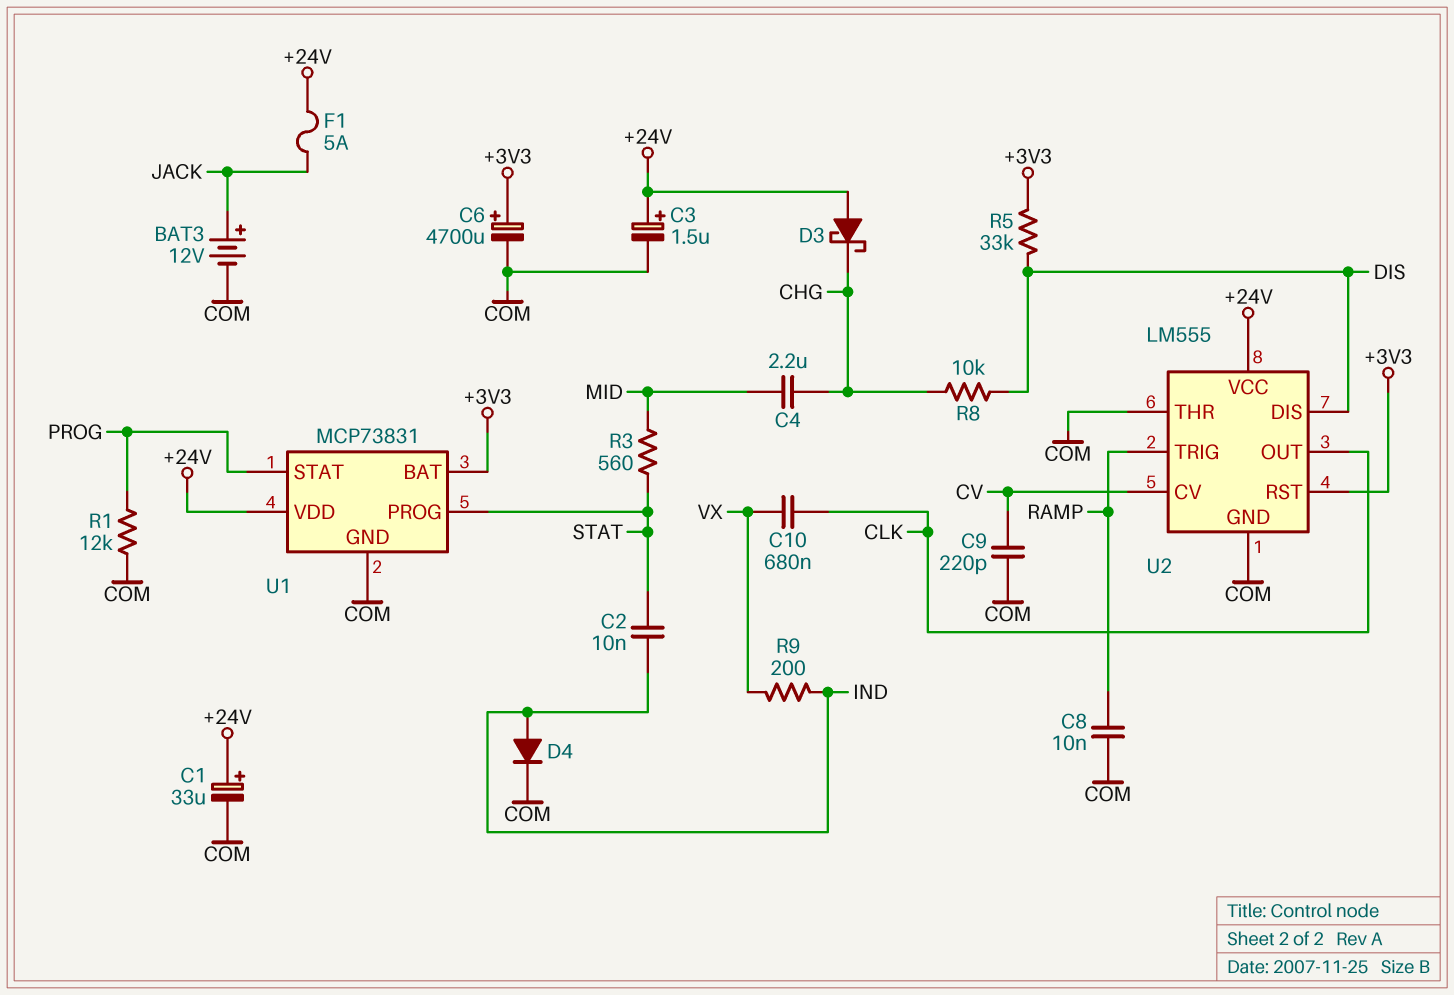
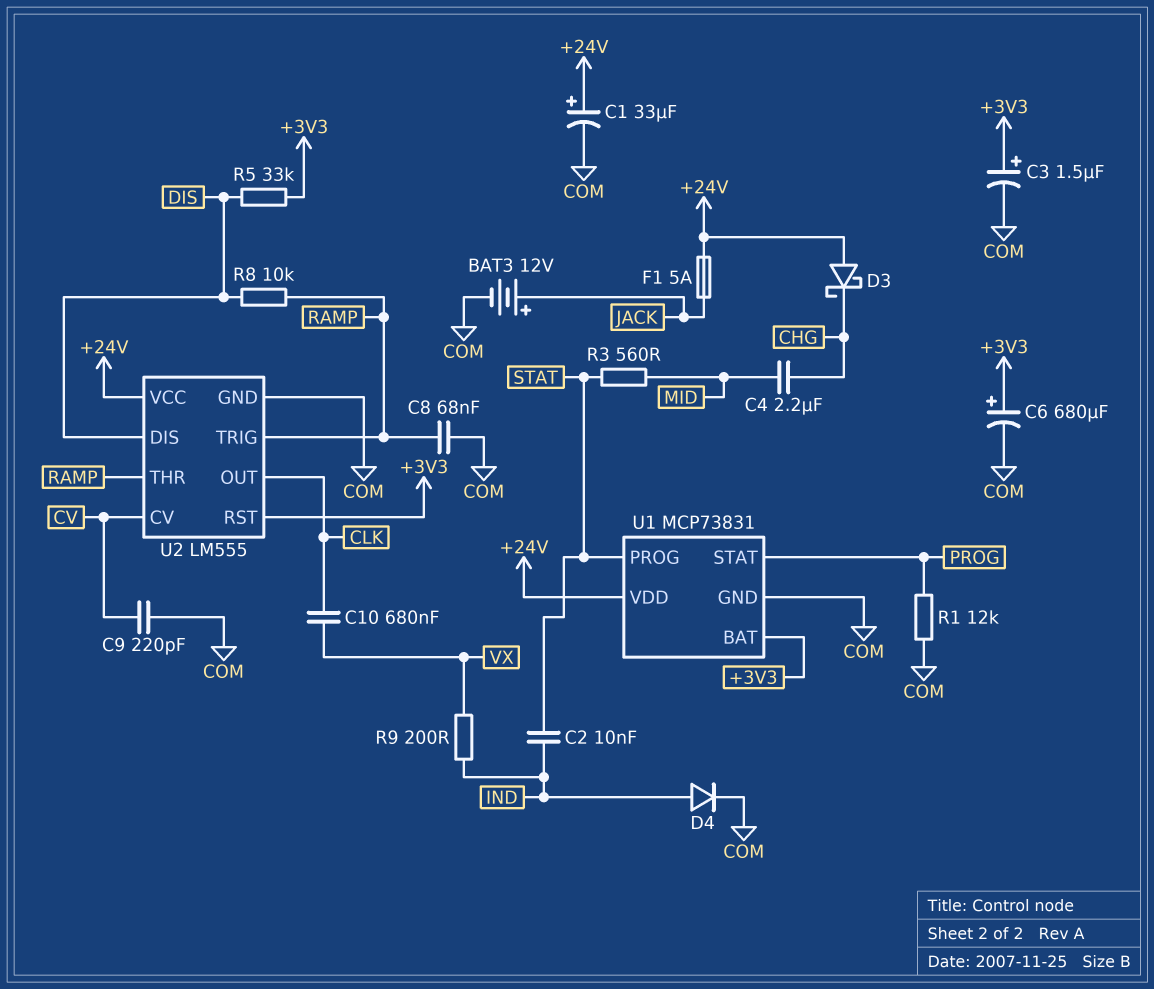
C3: 1.5uF (plus +24V, minus COM) -> 1.5uF (plus +3V3, minus COM)
C6: 4700uF (plus +3V3, minus COM) -> 680uF (plus +3V3, minus COM)
C8: 10nF (COM, RAMP) -> 68nF (COM, RAMP)
R8: 10k (CHG, DIS) -> 10k (DIS, RAMP)
U2 pin THR: COM -> RAMP

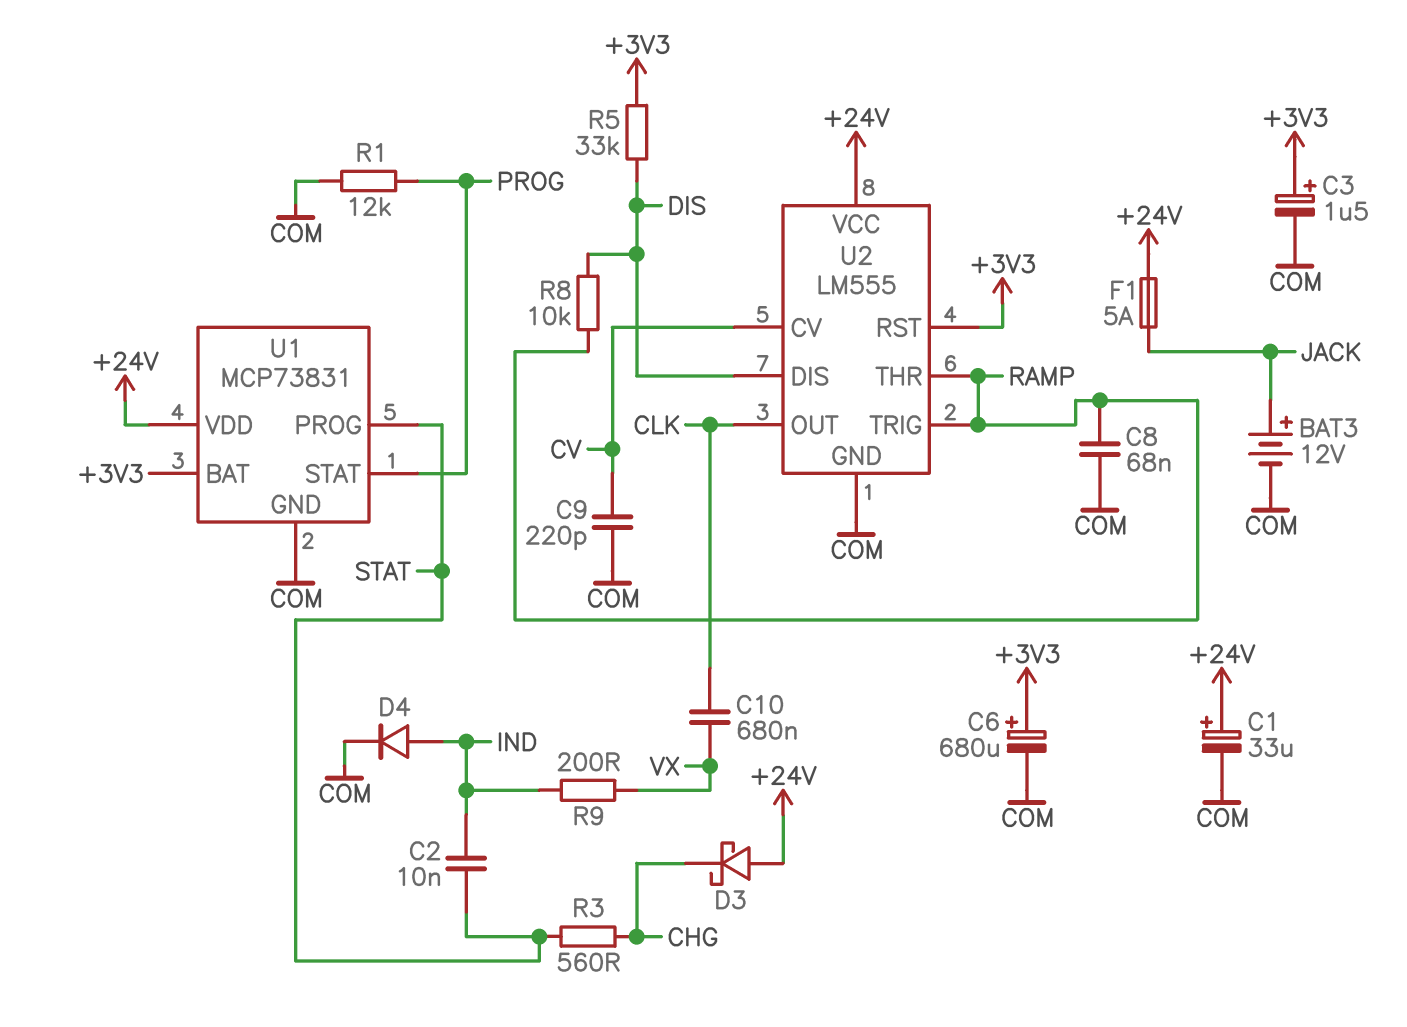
C4: 2.2uF (CHG, MID) -> none
R3: 560 (MID, STAT) -> 560 (CHG, STAT)

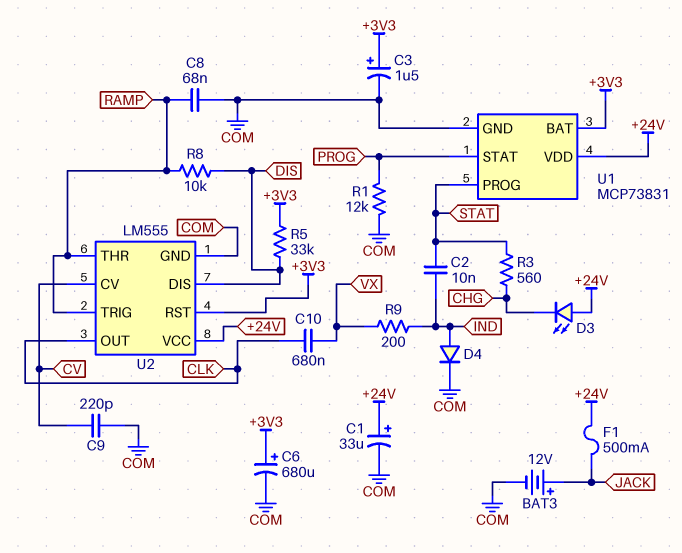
D3: schottky (A +24V, K CHG) -> LED (A +24V, K CHG)
F1: 5A (+24V, JACK) -> 500mA (+24V, JACK)

